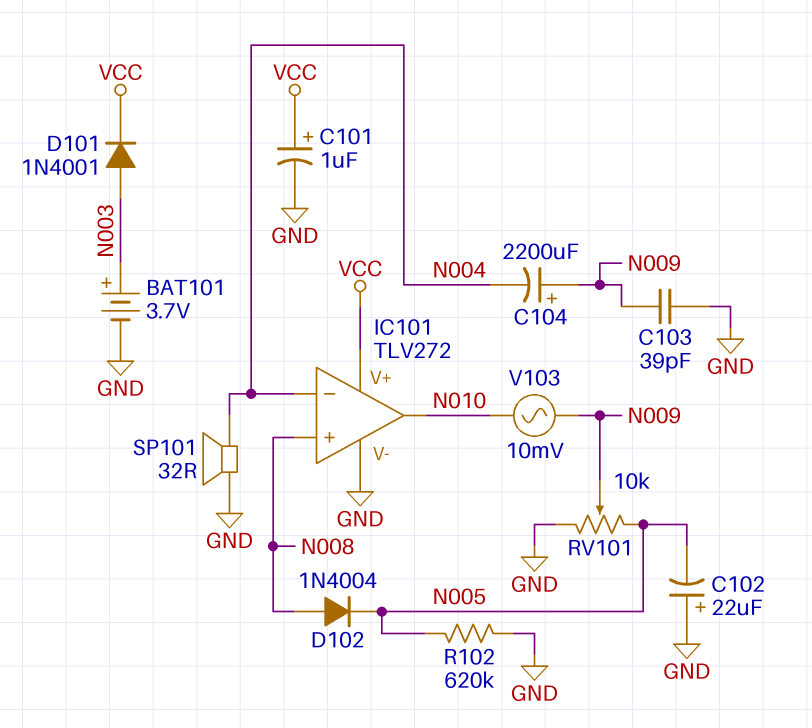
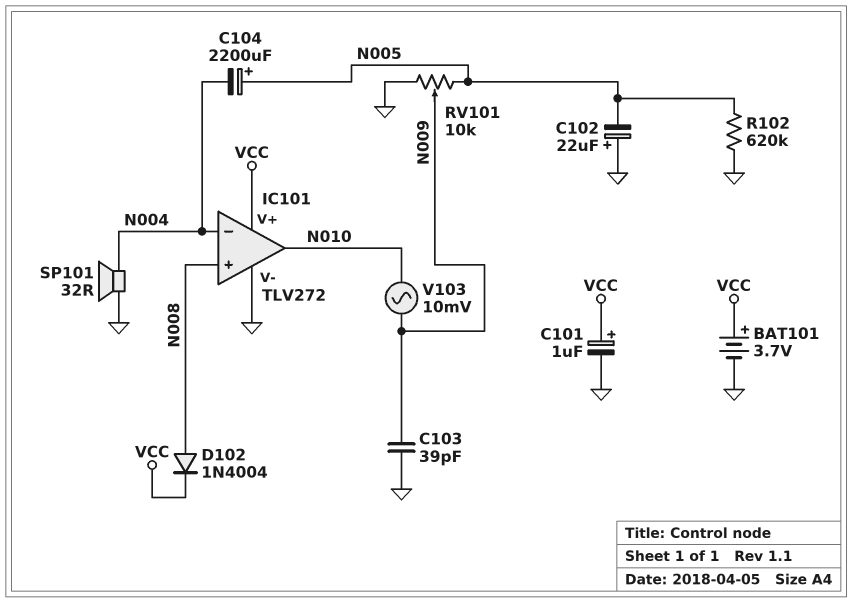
BAT101: 3.7V (plus N003, minus GND) -> 3.7V (plus VCC, minus GND)
C104: 2200uF (plus N009, minus N004) -> 2200uF (plus N005, minus N004)
D101: diode 1N4001 (A N003, K VCC) -> none
D102: diode 1N4004 (A N008, K N005) -> diode 1N4004 (A N008, K VCC)

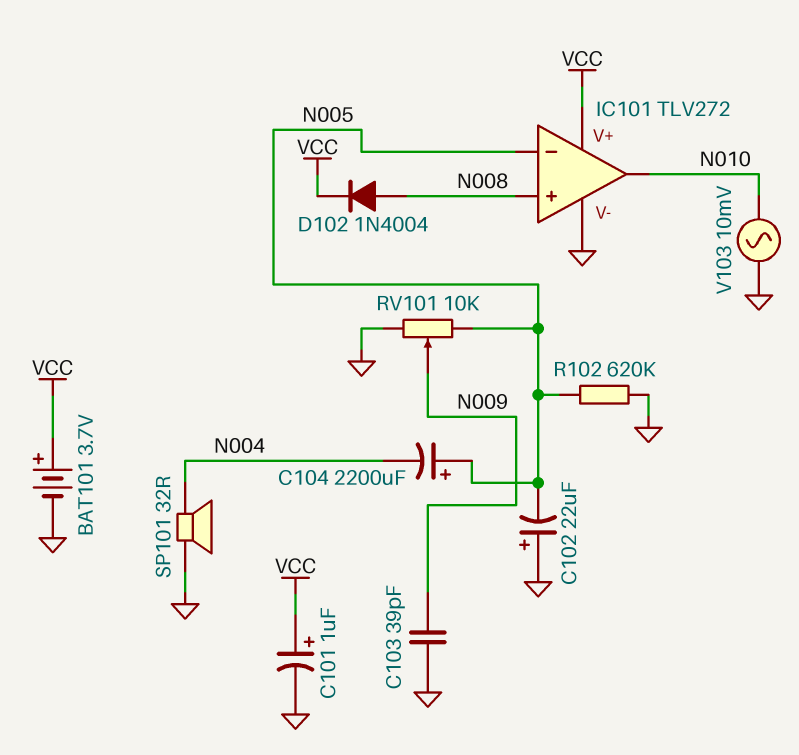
IC101 pin in-: N004 -> N005
V103: AC 10mV (N009, N010) -> AC 10mV (GND, N010)

